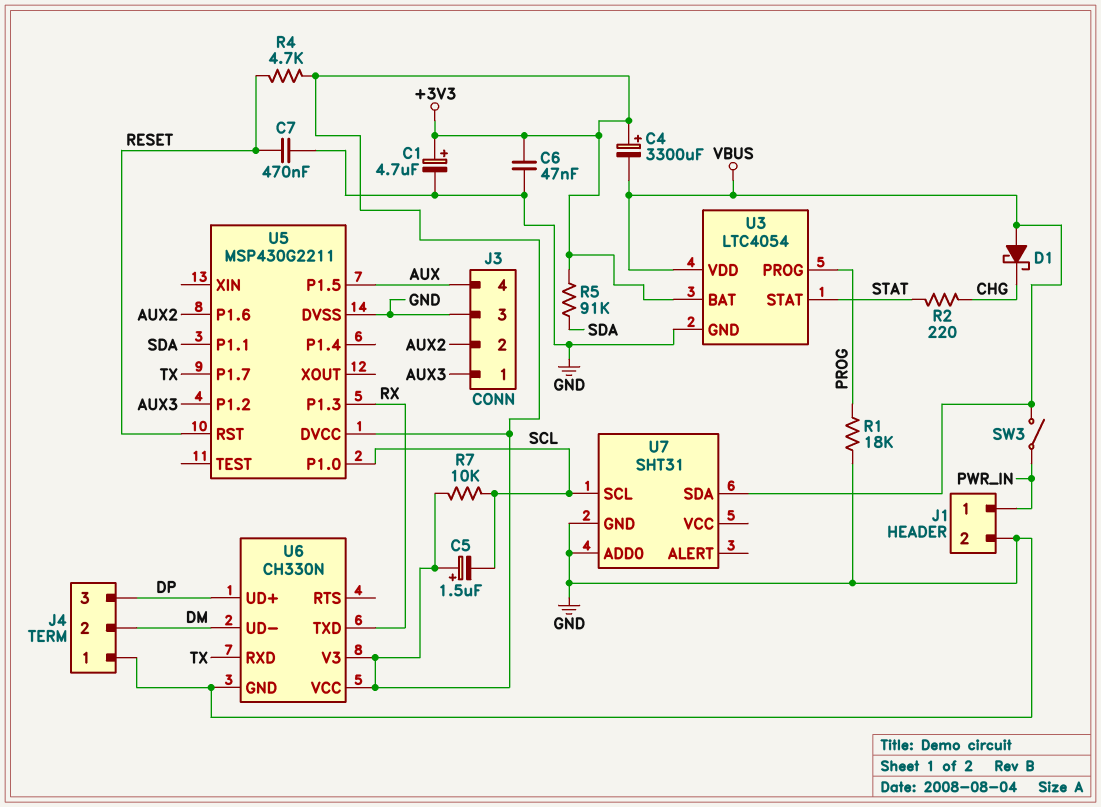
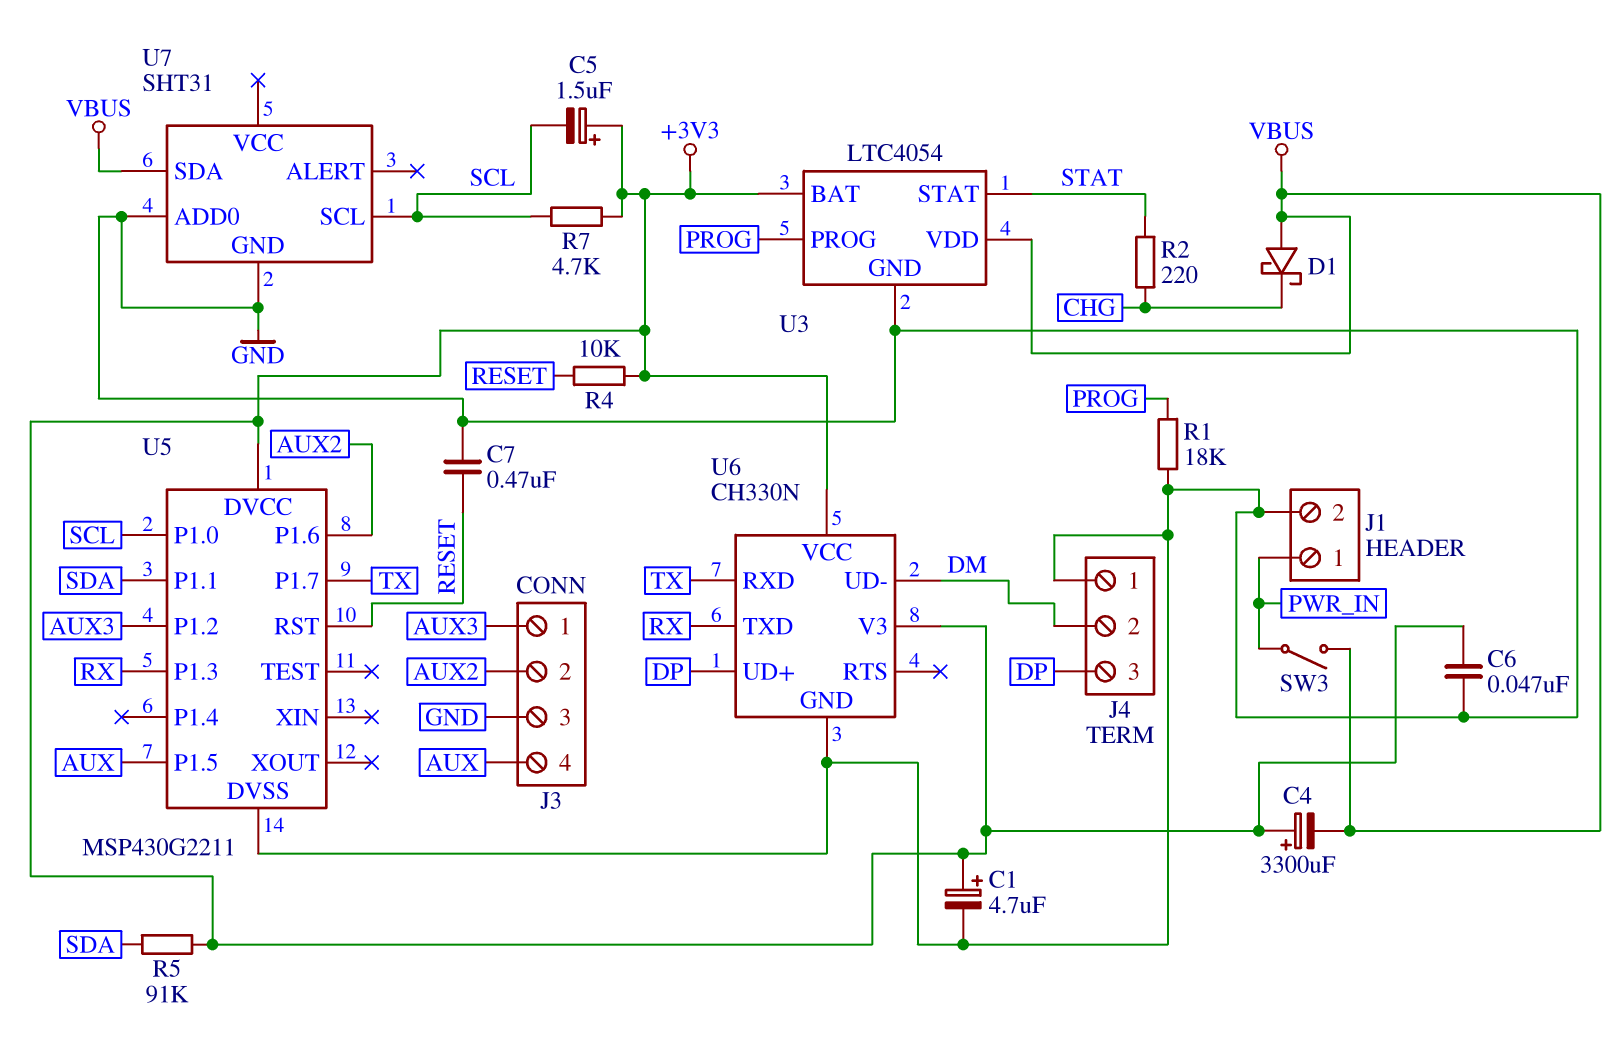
R4: 4.7k (+3V3, RESET) -> 10k (+3V3, RESET)
R7: 10k (+3V3, SCL) -> 4.7k (+3V3, SCL)

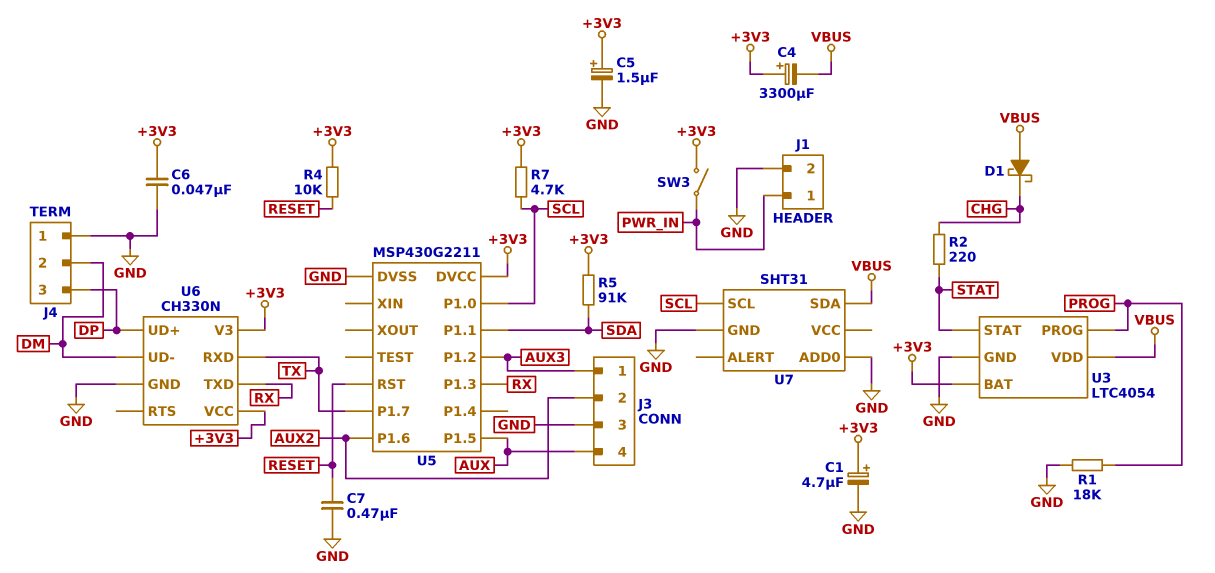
C5: 1.5uF (plus +3V3, minus SCL) -> 1.5uF (plus +3V3, minus GND)
SW3: switch (PWR_IN, VBUS) -> switch (+3V3, PWR_IN)

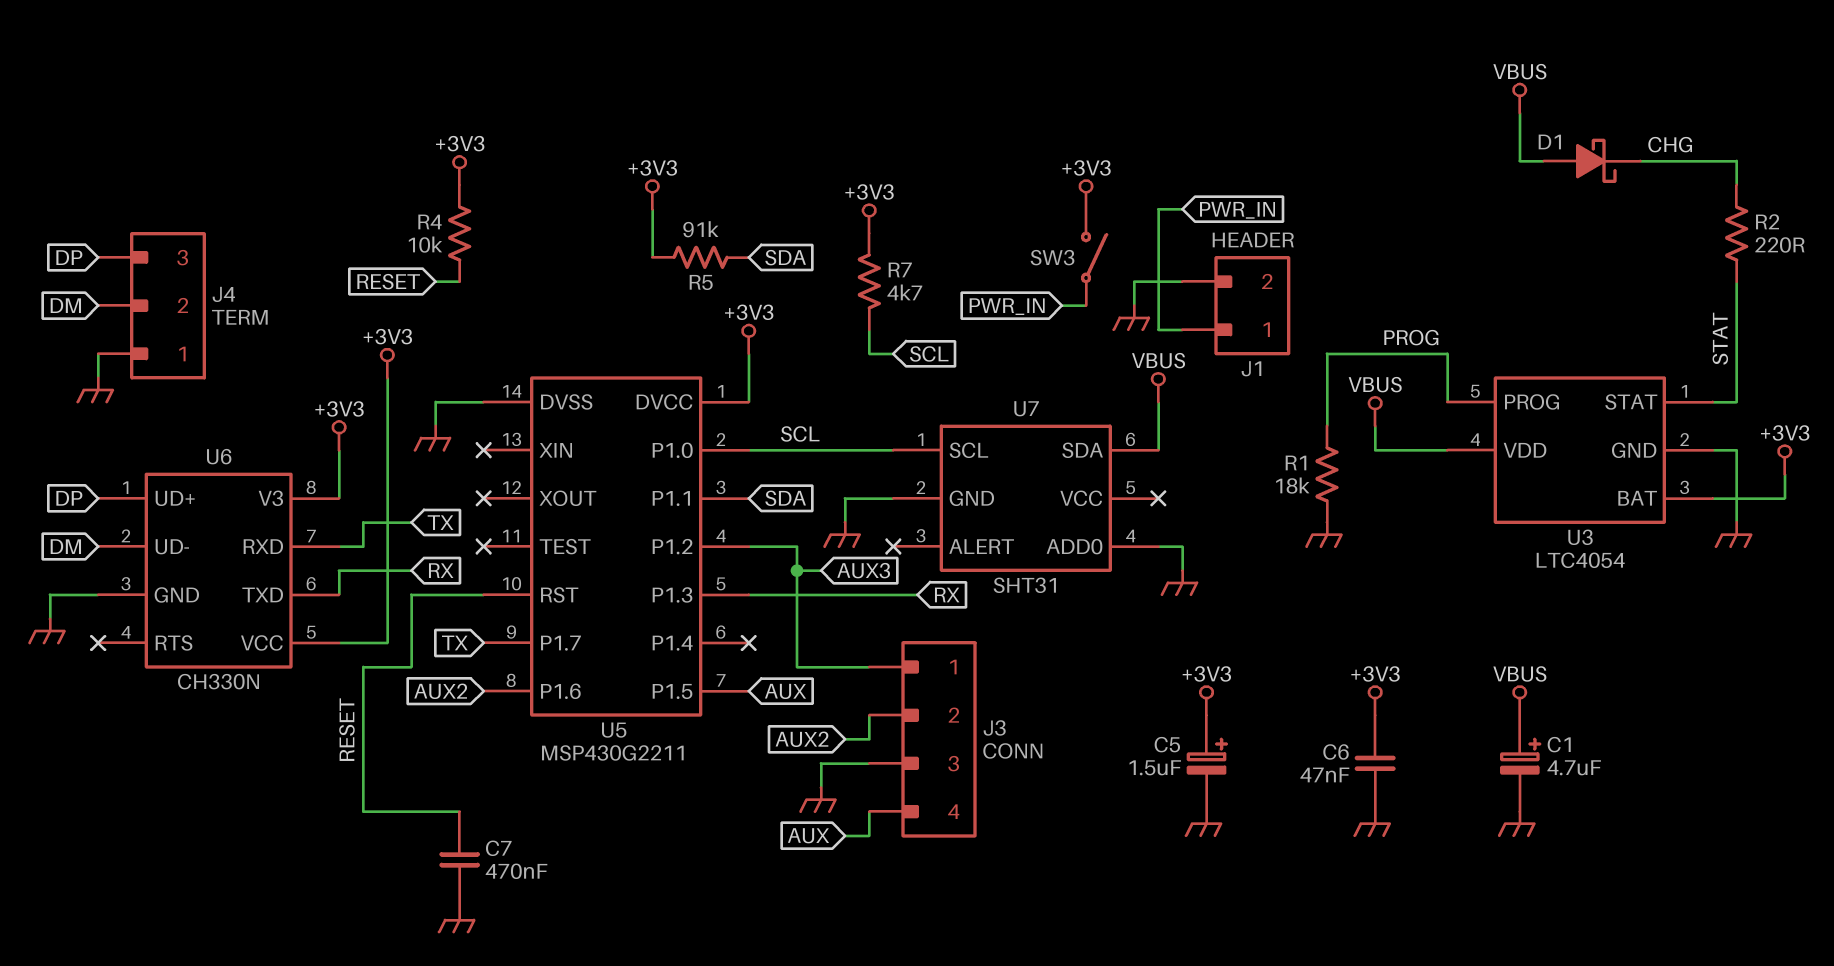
C1: 4.7uF (plus +3V3, minus GND) -> 4.7uF (plus VBUS, minus GND)
C4: 3300uF (plus +3V3, minus VBUS) -> none

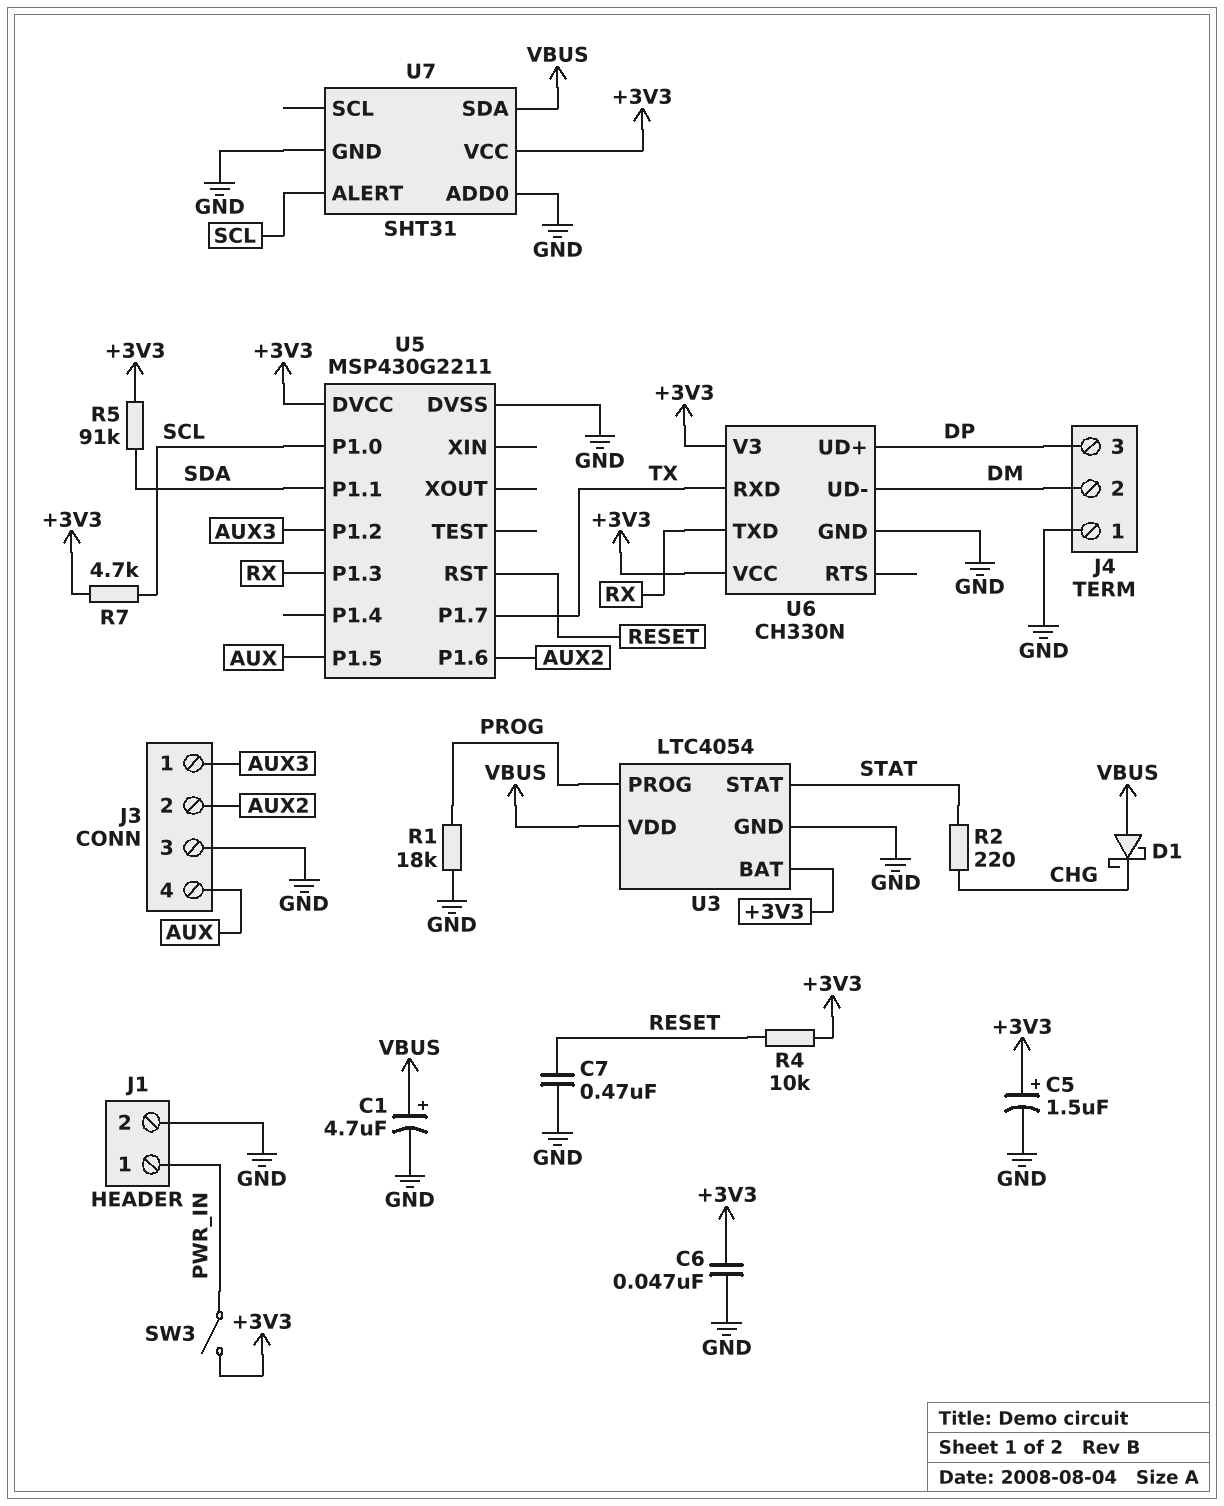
U7 pin ALERT: none -> SCL
U7 pin SCL: SCL -> none
U7 pin VCC: none -> +3V3

